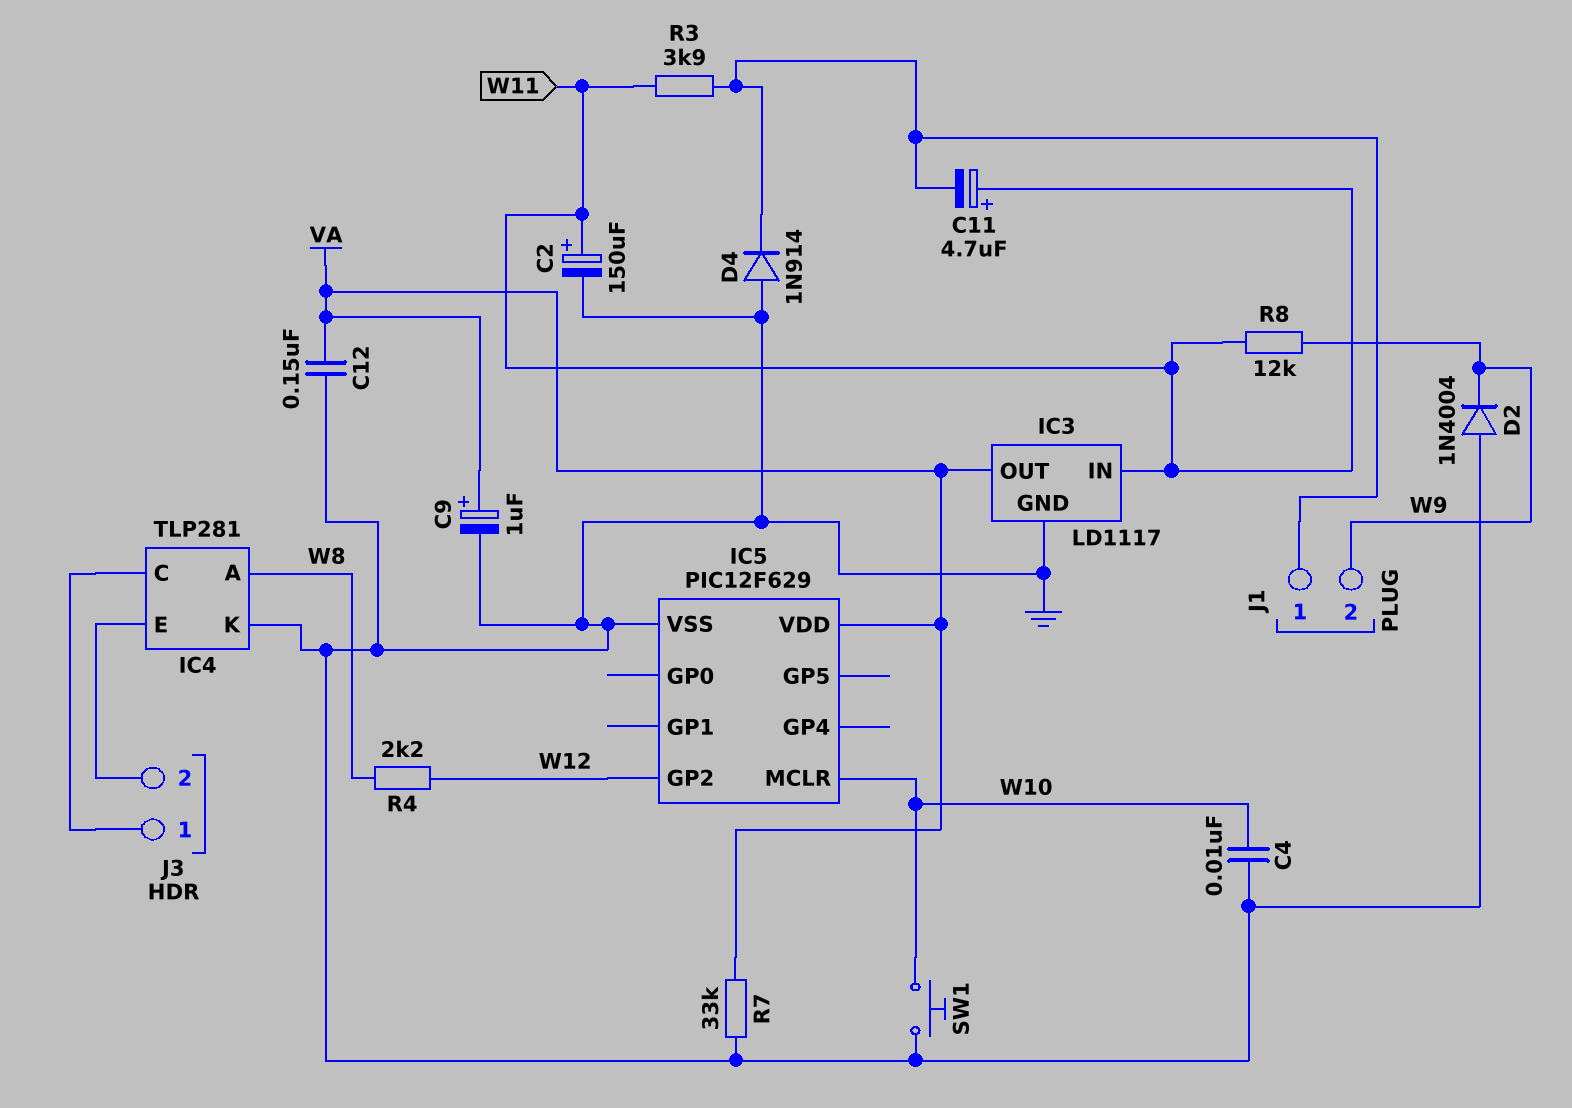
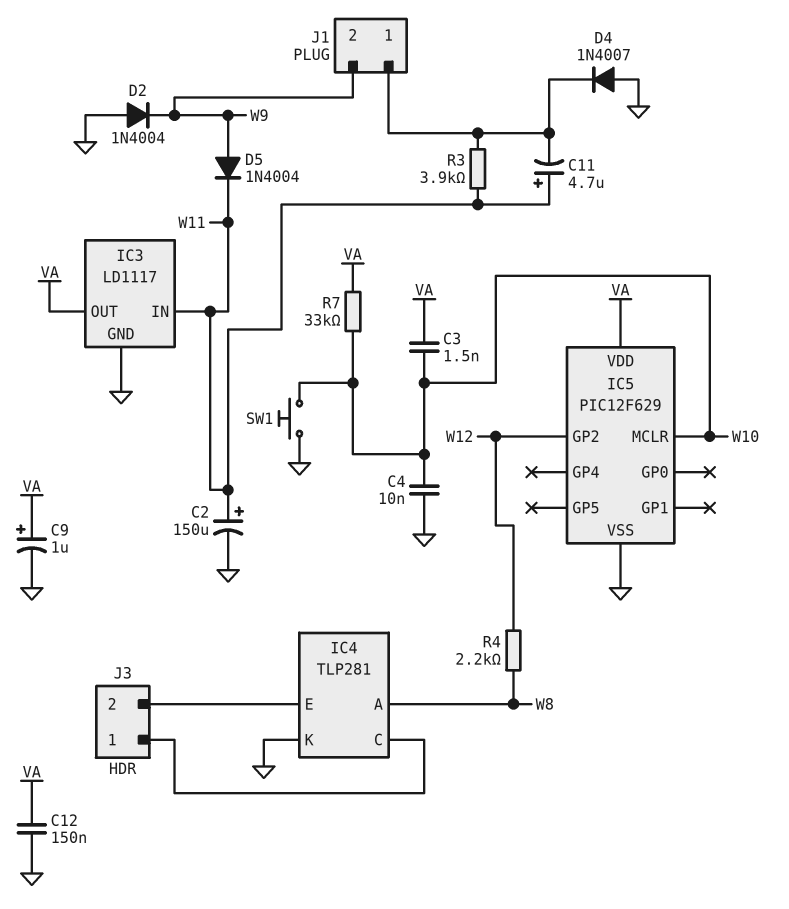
C3: none -> 1.5nF (VA, W10)
D4: diode 1N914 (A GND, K J1/1) -> diode 1N4007 (A GND, K J1/1)
D5: none -> diode 1N4004 (A W9, K W11)
R7: 33k (GND, VA) -> 33k (VA, W10)
R8: 12k (W9, W11) -> none

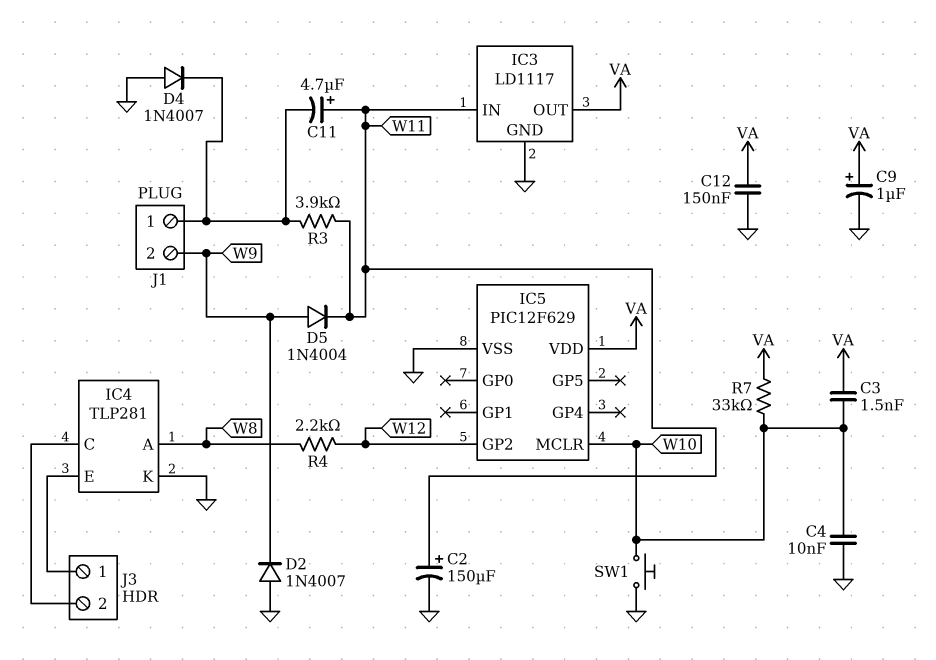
D2: diode 1N4004 (A GND, K W9) -> diode 1N4007 (A GND, K W9)
J3 pin 1: IC4/C -> IC4/E
J3 pin 2: IC4/E -> IC4/C

